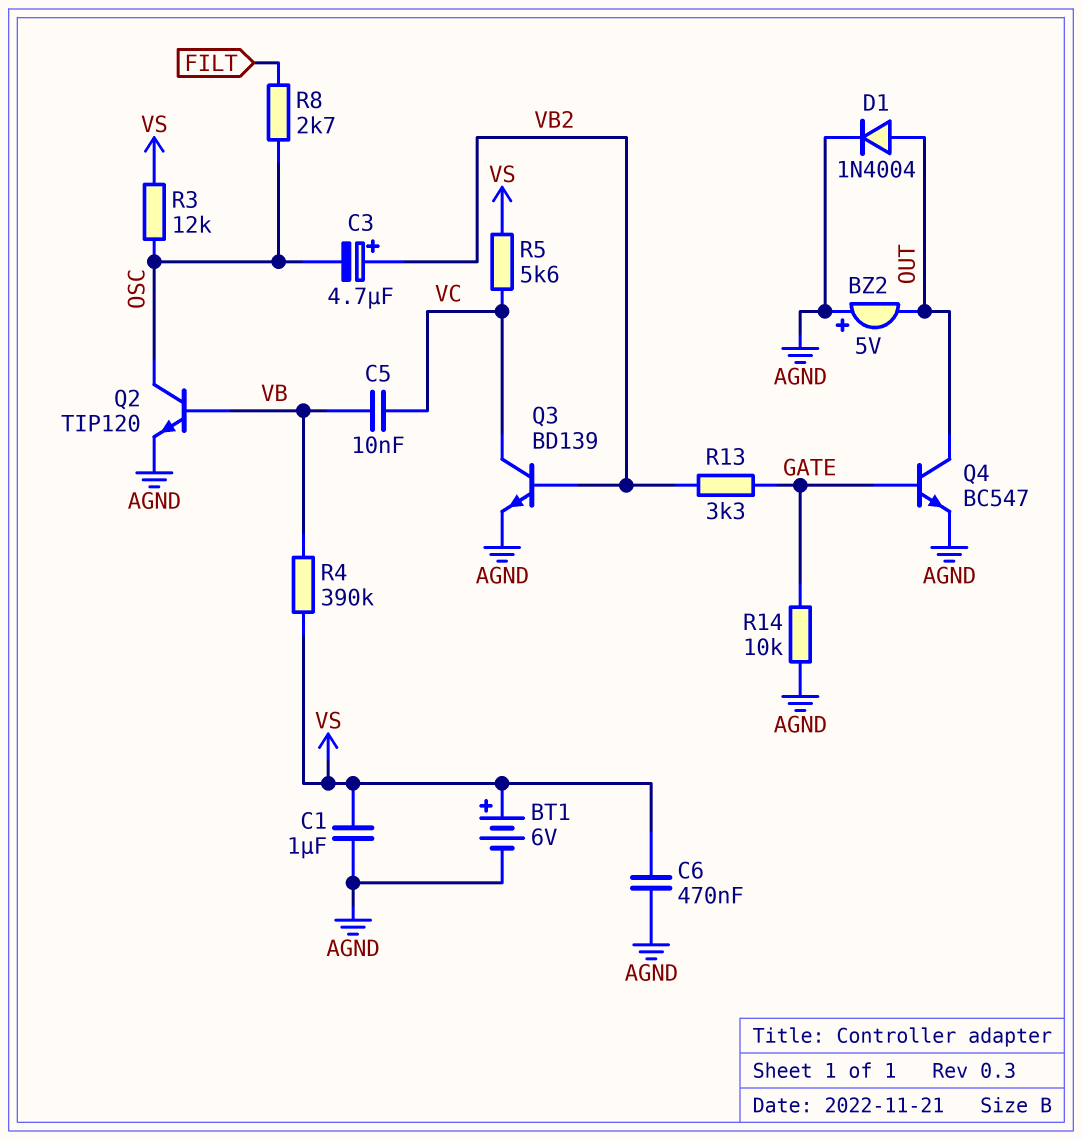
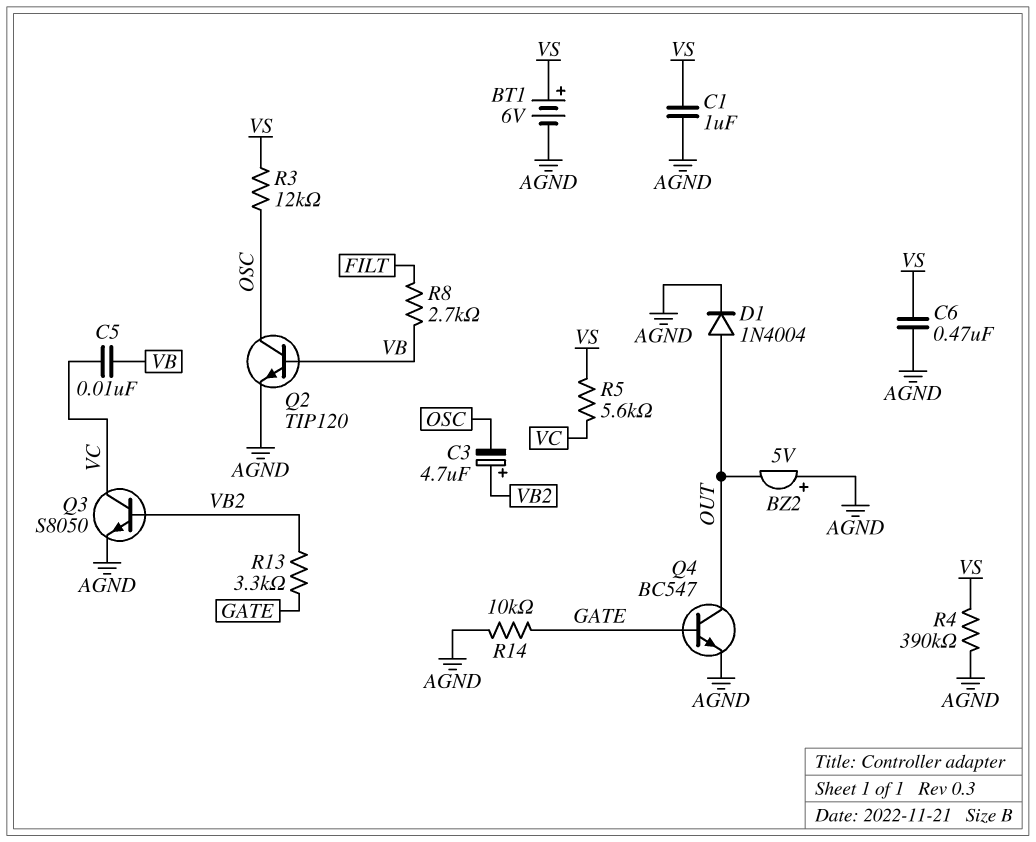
Q3: NPN BD139 (B VB2, C VC, E AGND) -> NPN S8050 (B VB2, C VC, E AGND)
R4: 390k (VB, VS) -> 390k (AGND, VS)
R8: 2.7k (FILT, OSC) -> 2.7k (FILT, VB)

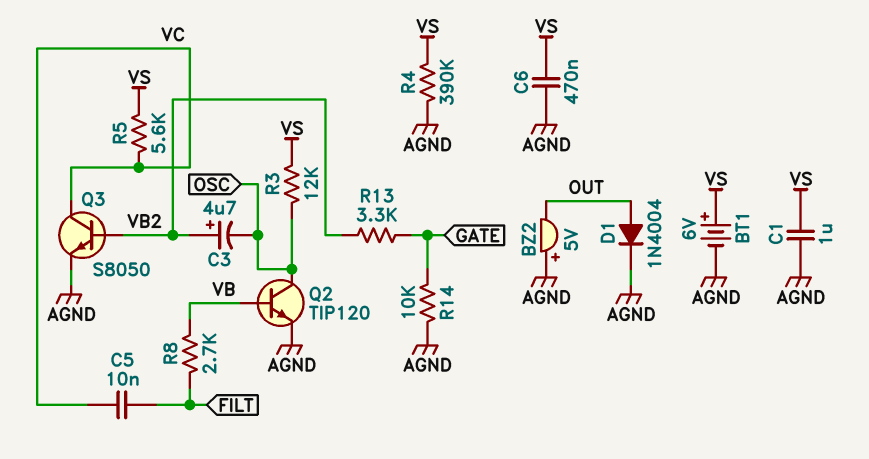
C5: 10nF (VB, VC) -> 10nF (FILT, VC)
Q4: NPN BC547 (B GATE, C OUT, E AGND) -> none

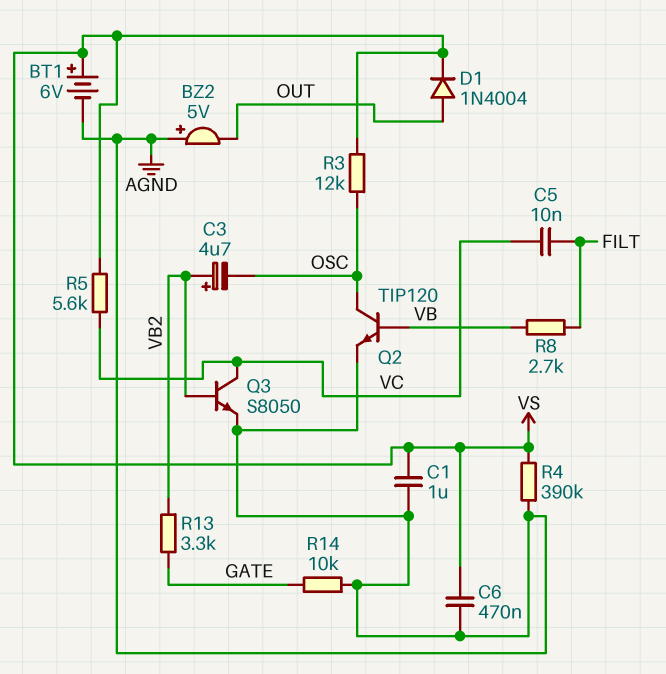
D1: diode 1N4004 (A OUT, K AGND) -> diode 1N4004 (A OUT, K VS)

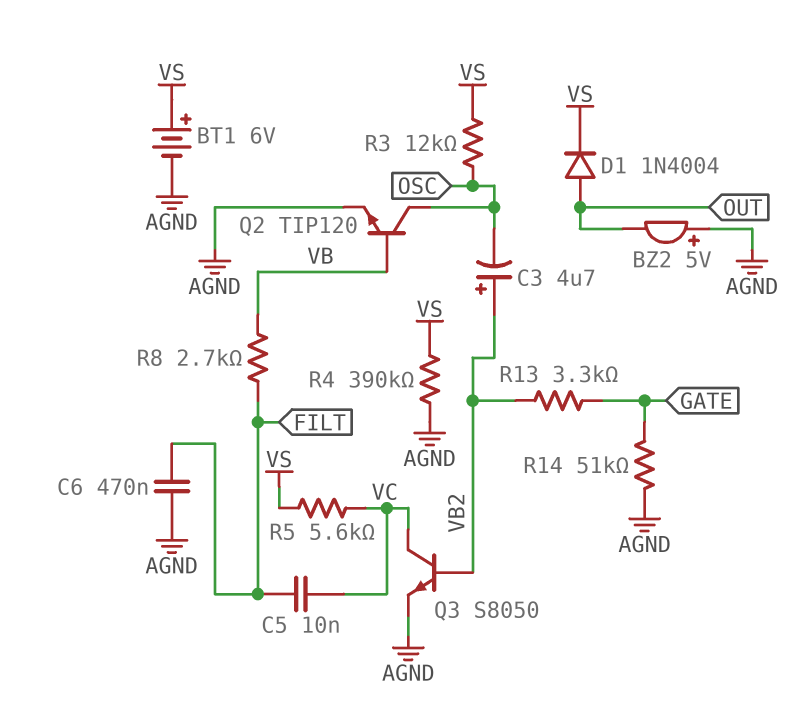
C1: 1uF (AGND, VS) -> none
C6: 470nF (AGND, VS) -> 470nF (AGND, FILT)
R14: 10k (AGND, GATE) -> 51k (AGND, GATE)

